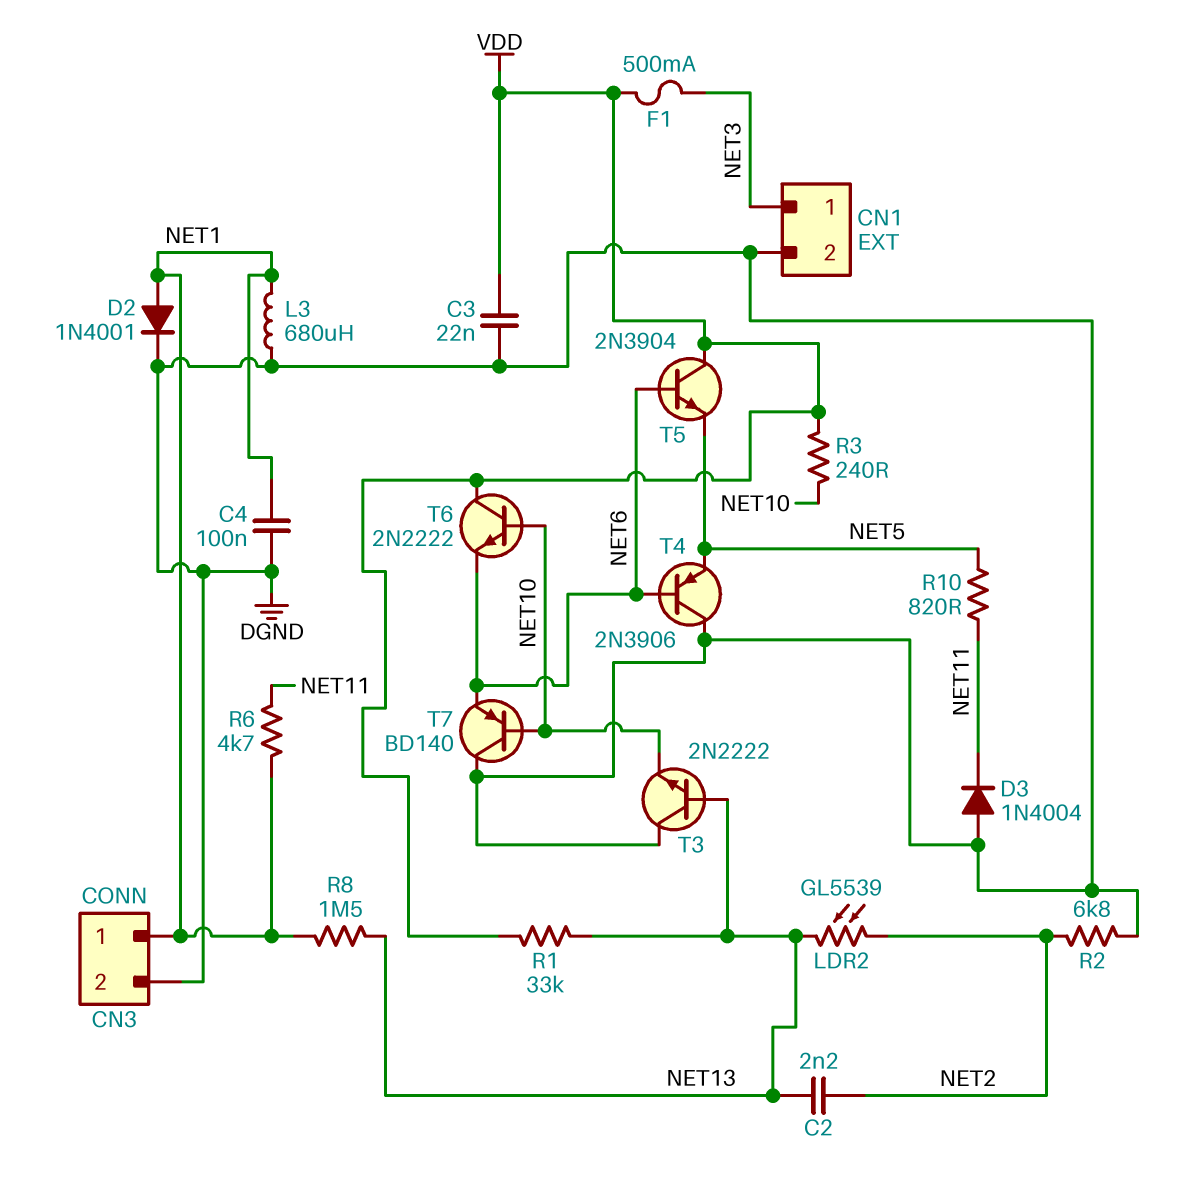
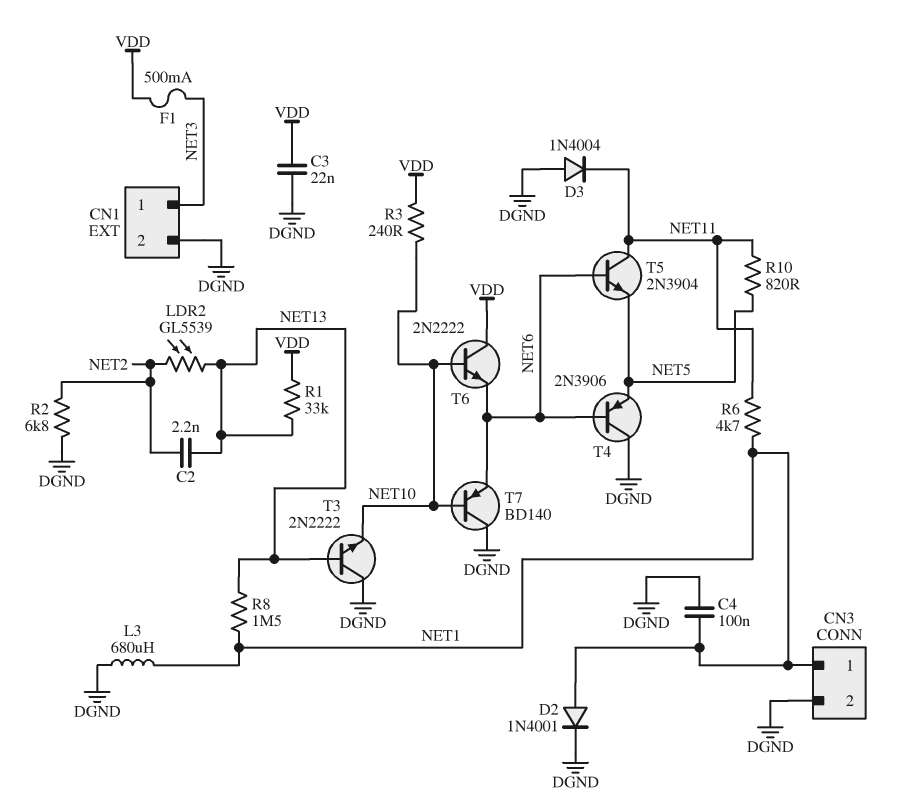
T5: NPN 2N3904 (B NET6, C VDD, E NET5) -> NPN 2N3904 (B NET6, C NET11, E NET5)

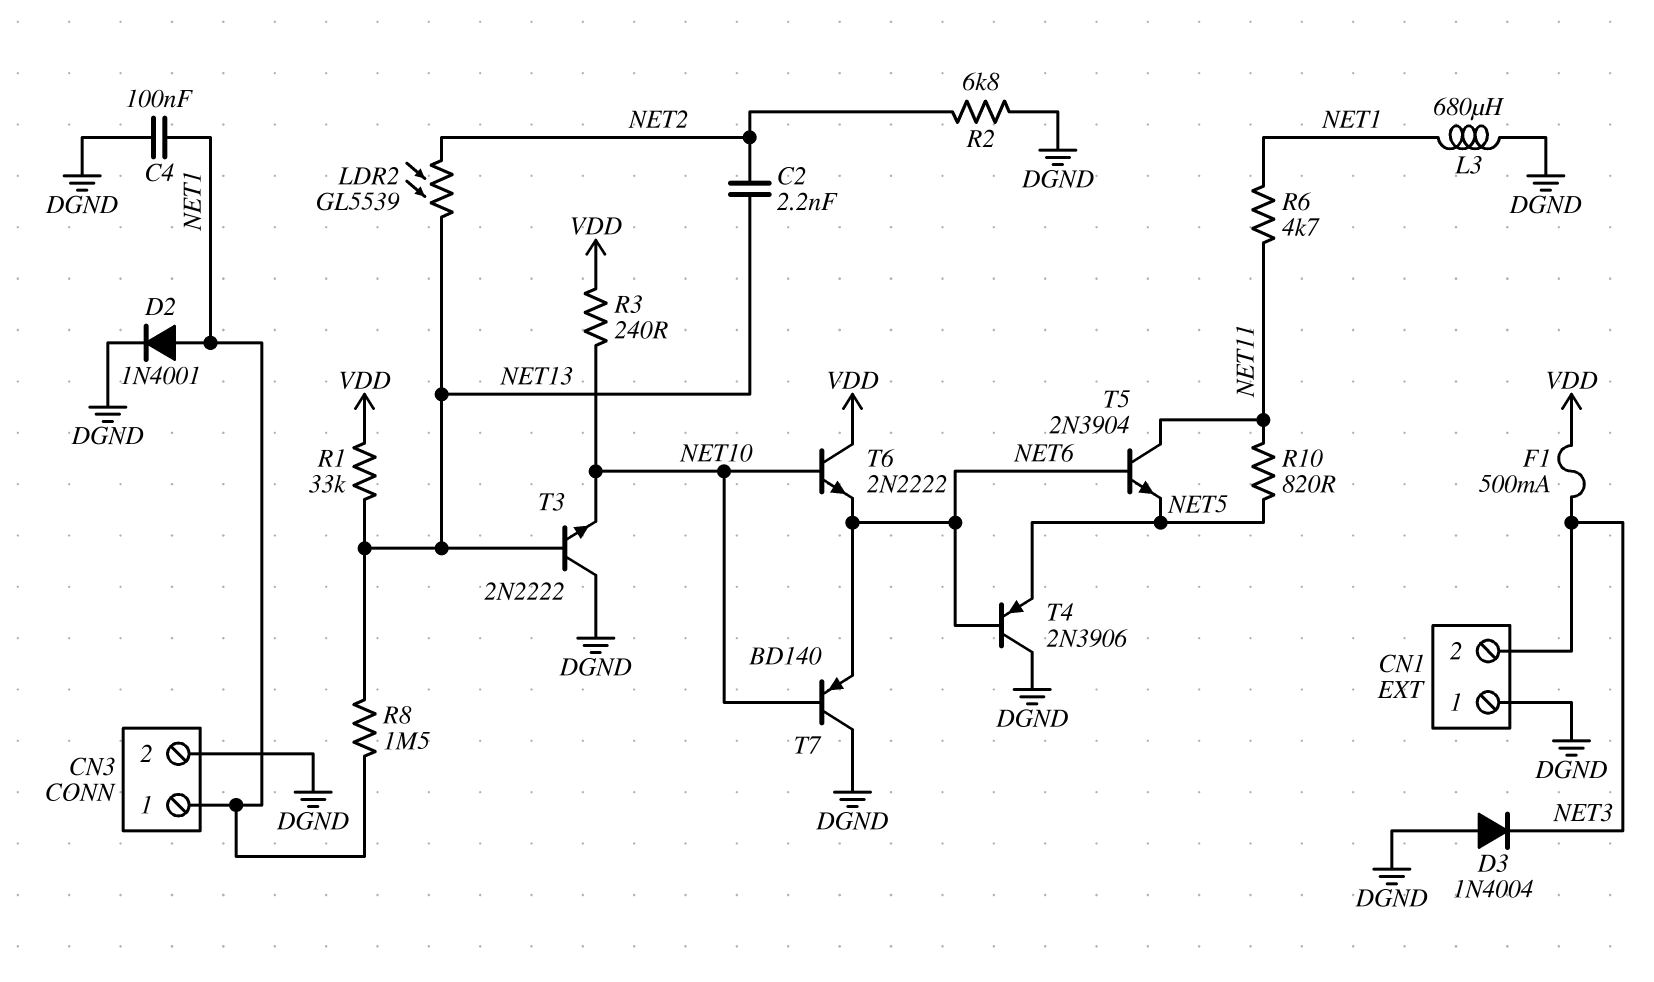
C3: 22nF (DGND, VDD) -> none
CN1 pin 1: NET3 -> DGND
CN1 pin 2: DGND -> NET3
D3: diode 1N4004 (A DGND, K NET11) -> diode 1N4004 (A DGND, K NET3)

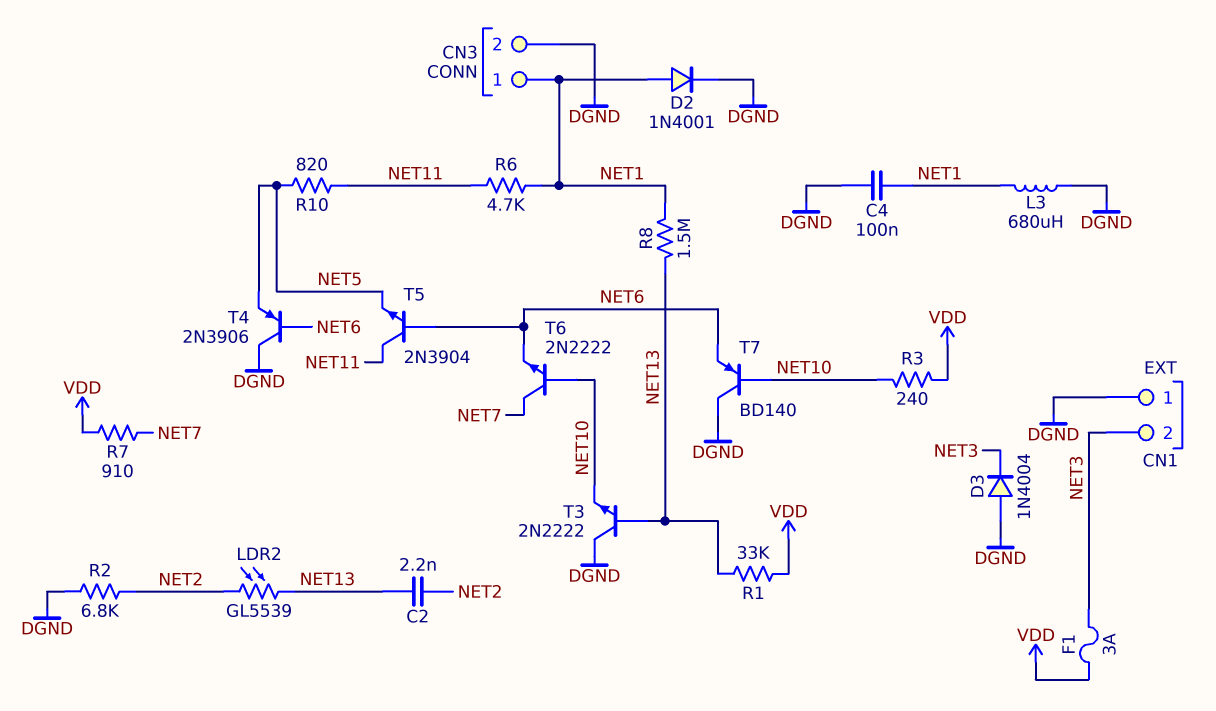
F1: 500mA (NET3, VDD) -> 3A (NET3, VDD)
R7: none -> 910 (NET7, VDD)
T6: NPN 2N2222 (B NET10, C VDD, E NET6) -> NPN 2N2222 (B NET10, C NET7, E NET6)

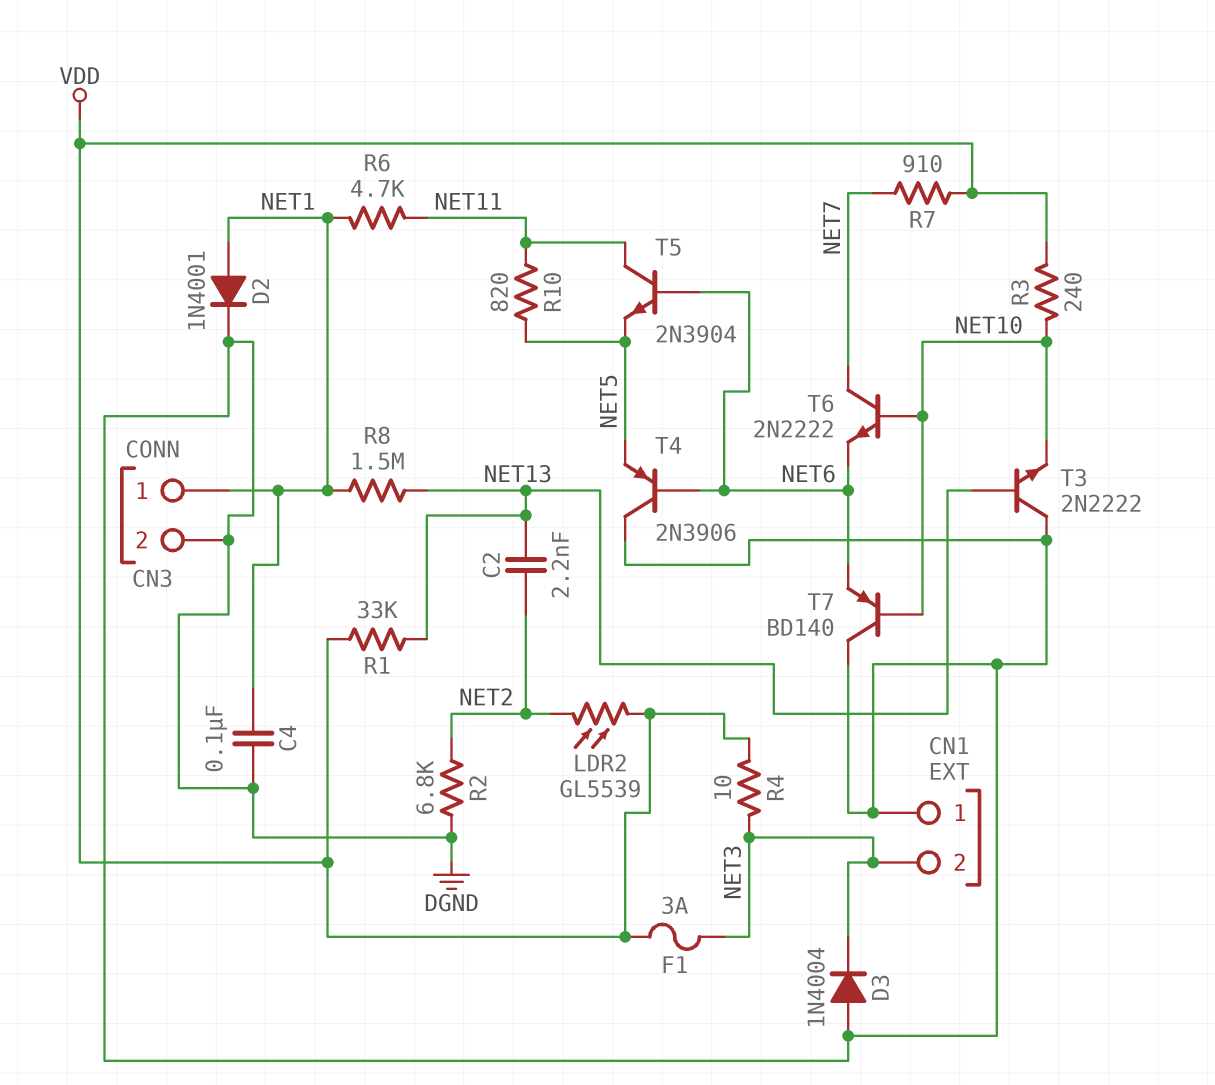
L3: 680uH (DGND, NET1) -> none
LDR2: GL5539 (NET2, NET13) -> GL5539 (NET2, VDD)
R4: none -> 10 (NET3, VDD)

